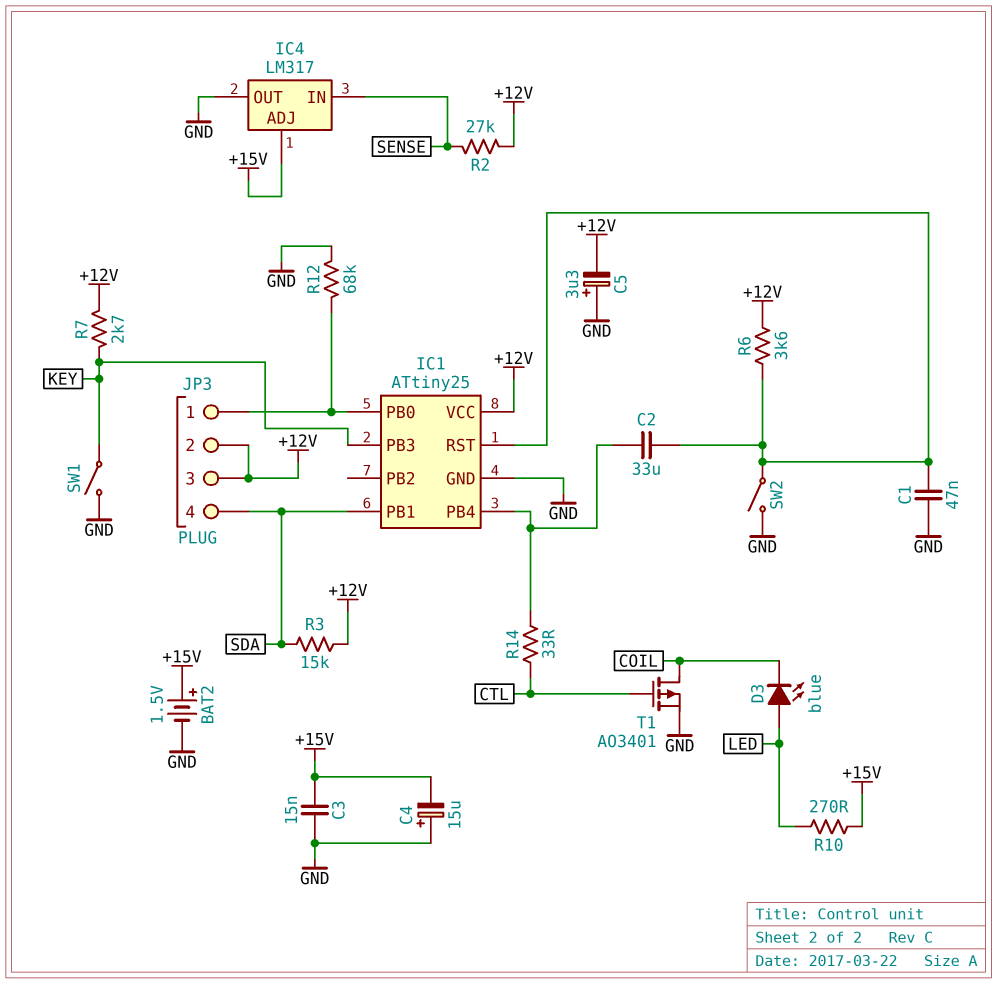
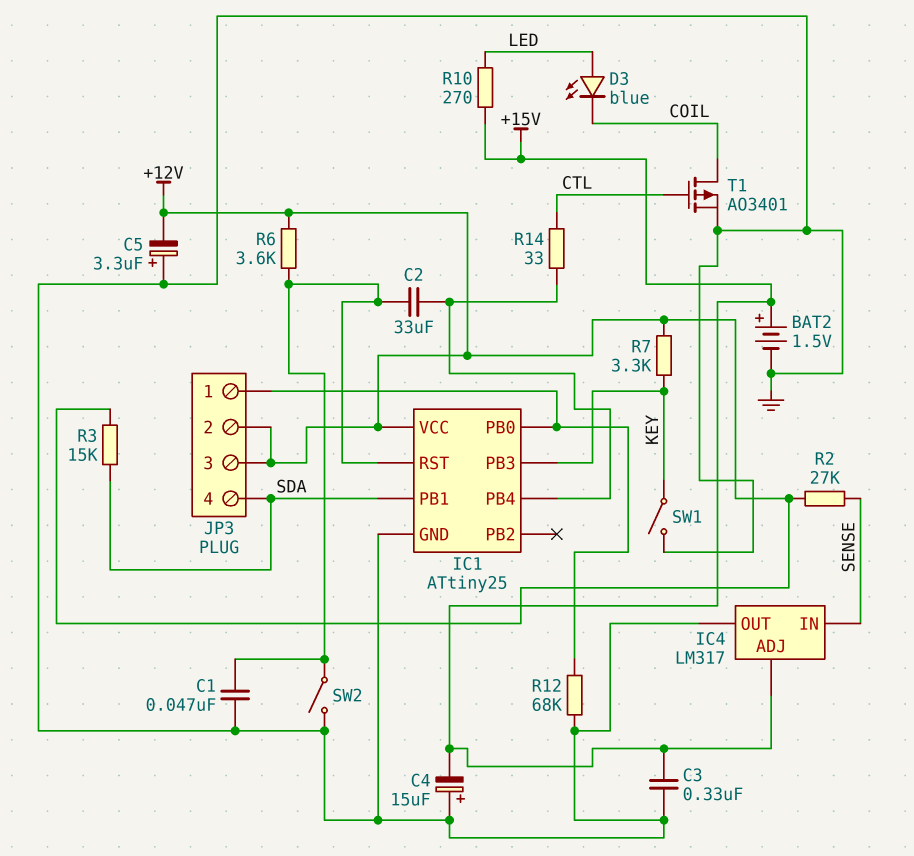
C3: 15nF (+15V, GND) -> 330nF (+15V, GND)
R7: 2.7k (+12V, KEY) -> 3.3k (+12V, KEY)

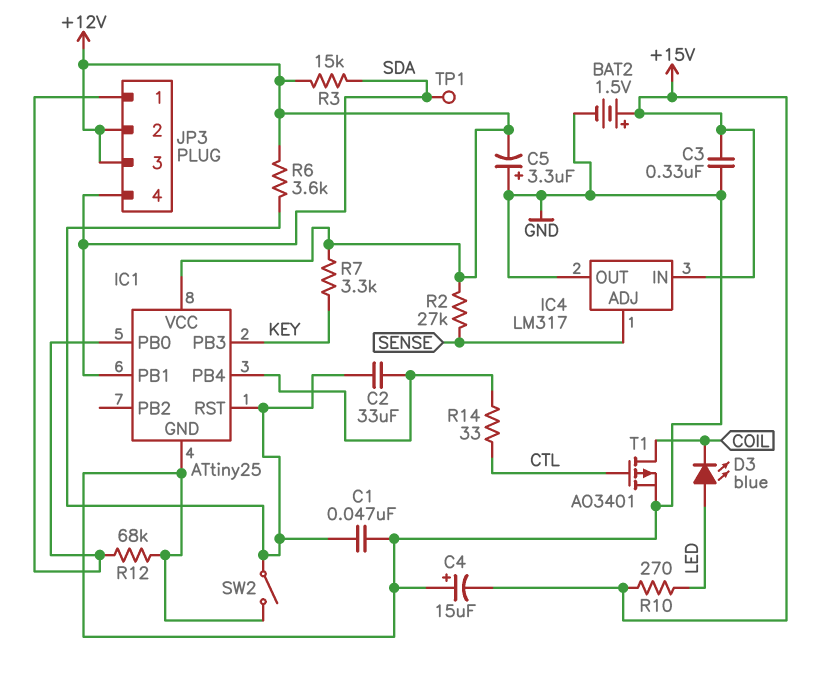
IC4 pin ADJ: +15V -> SENSE
IC4 pin IN: SENSE -> +15V
SW1: switch (GND, KEY) -> none
TP1: none -> test point (SDA)

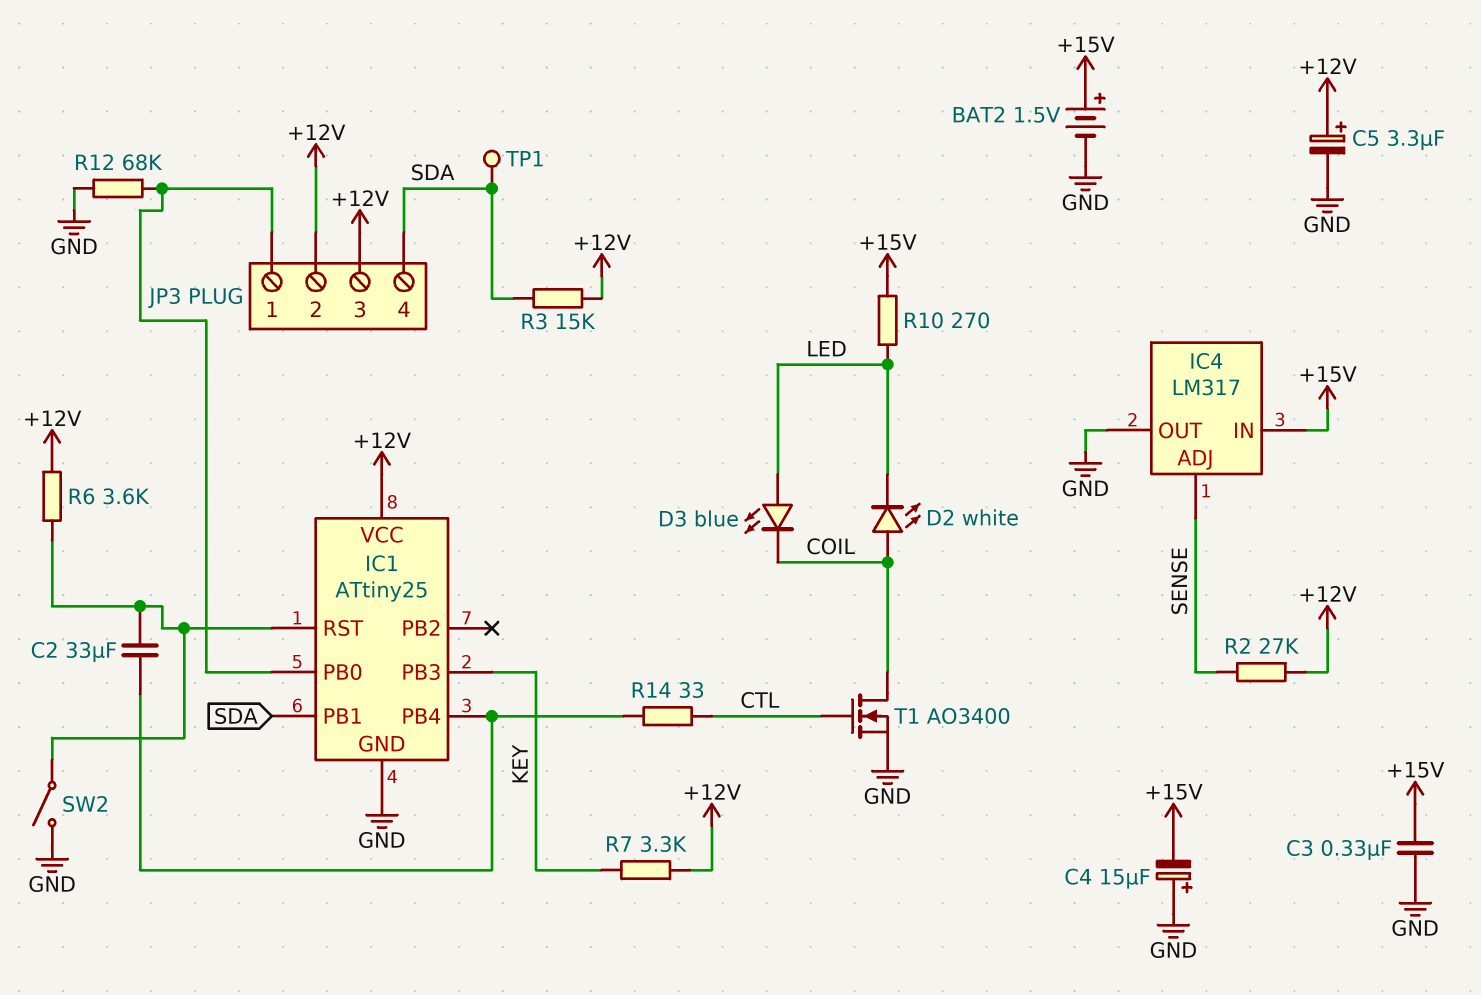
C1: 47nF (GND, IC1/RST) -> none
C5: 3.3uF (plus GND, minus +12V) -> 3.3uF (plus +12V, minus GND)
D2: none -> LED white (A COIL, K LED)
T1: PMOS AO3401 (G CTL, D COIL, S GND) -> NMOS AO3400 (G CTL, D COIL, S GND)

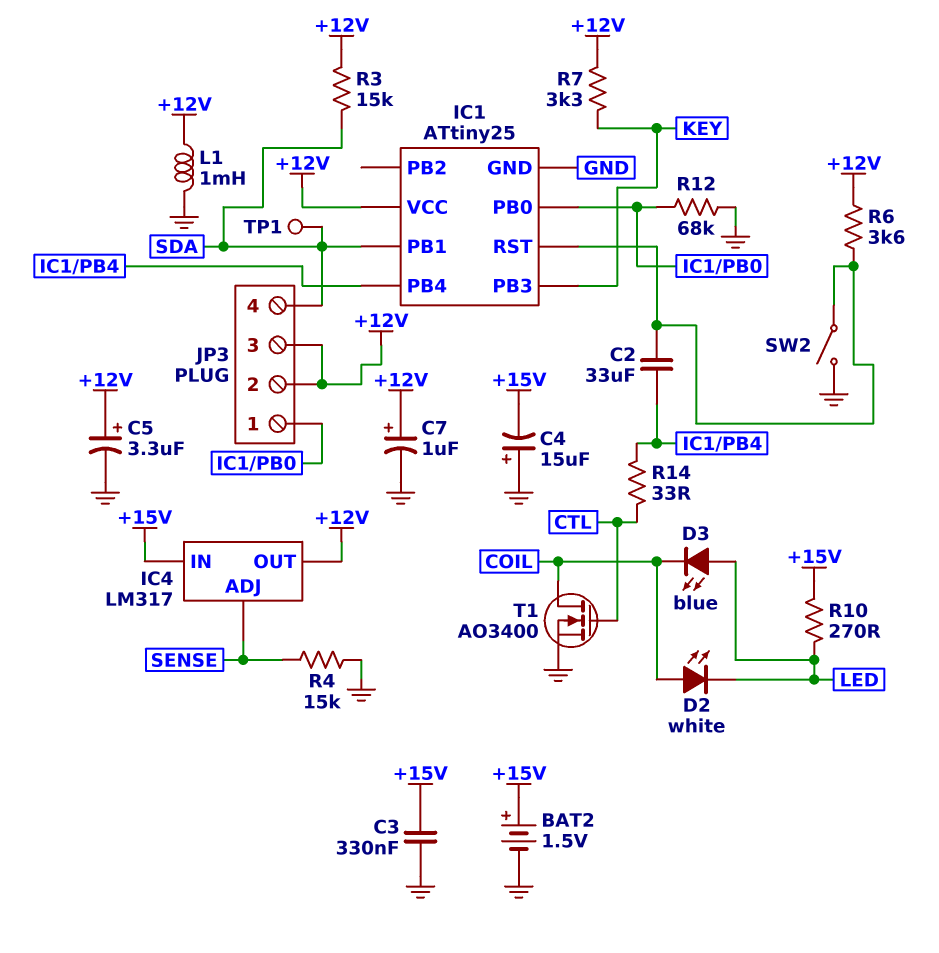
C7: none -> 1uF (plus +12V, minus GND)
IC4 pin OUT: GND -> +12V
L1: none -> 1mH (+12V, GND)
R2: 27k (+12V, SENSE) -> none
R4: none -> 15k (GND, SENSE)

